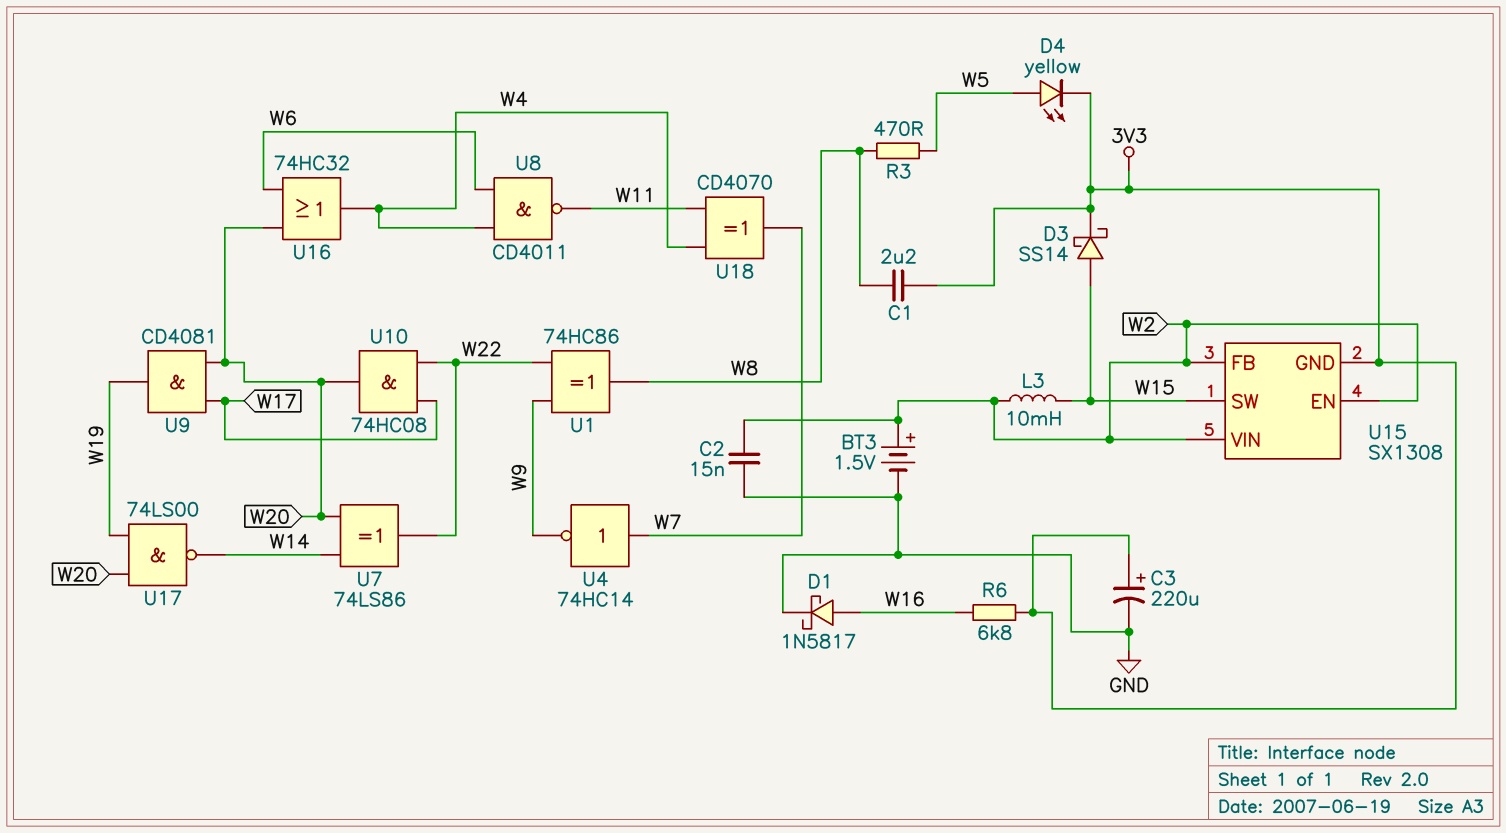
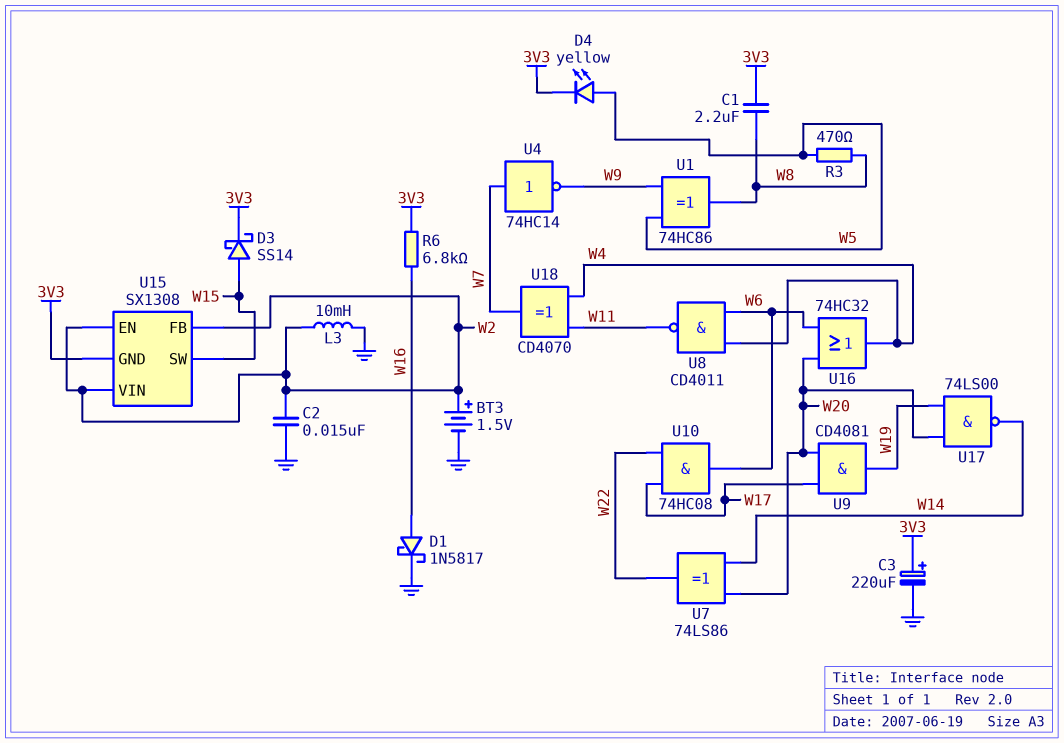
L3: 10mH (W2, W15) -> 10mH (GND, W2)
U1: XOR 74HC86 (in W9, in W22, out W8) -> XOR 74HC86 (in W5, in W9, out W8)
U10: AND 74HC08 (in W17, in W22, out W20) -> AND 74HC08 (in W17, in W22, out W6)

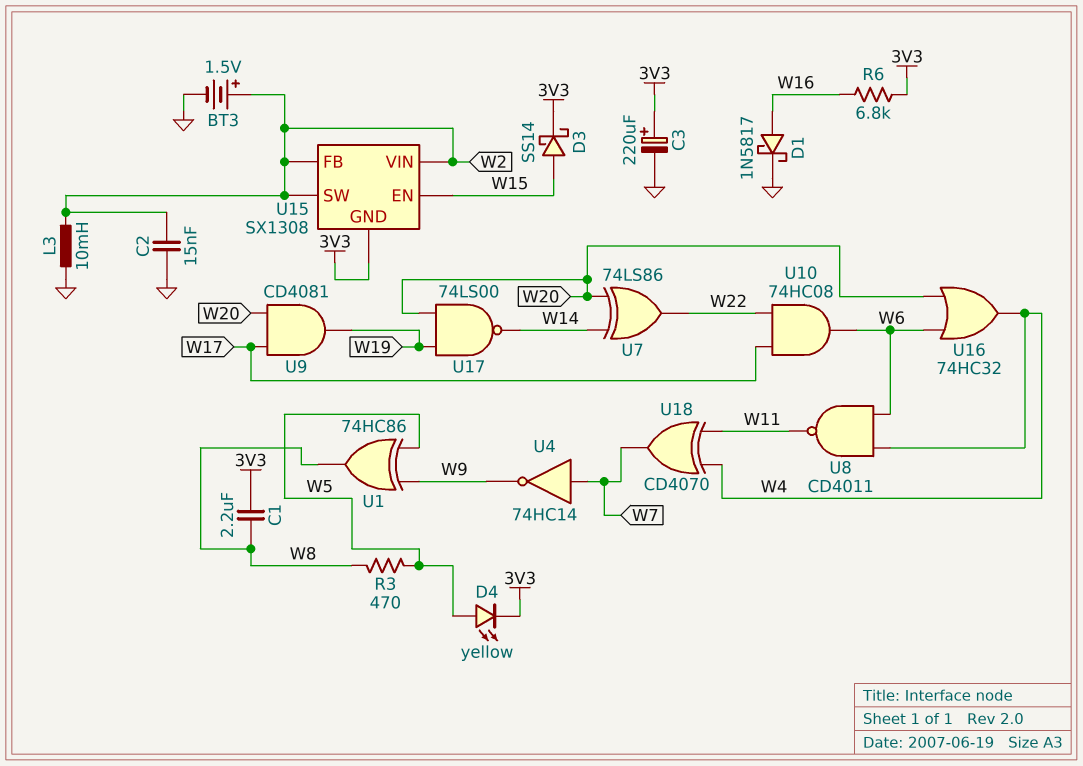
U15 pin EN: W2 -> W15
U15 pin SW: W15 -> W2

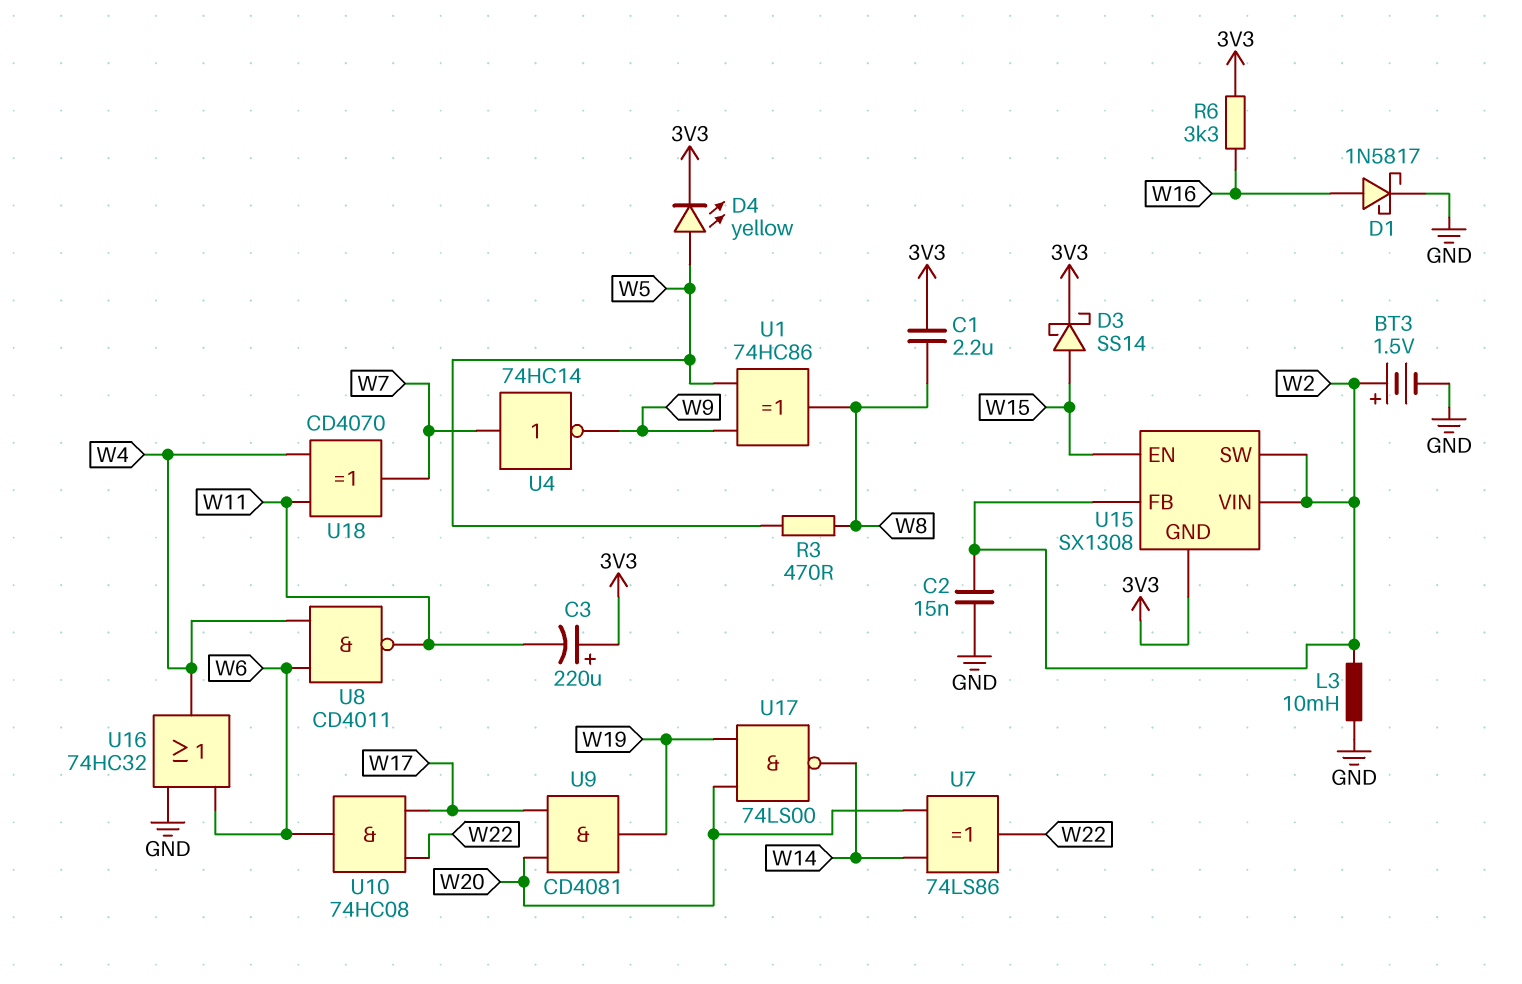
C3: 220uF (plus 3V3, minus GND) -> 220uF (plus 3V3, minus W11)
R6: 6.8k (3V3, W16) -> 3.3k (3V3, W16)
U16: OR 74HC32 (in W6, in W20, out W4) -> OR 74HC32 (in GND, in W6, out W4)

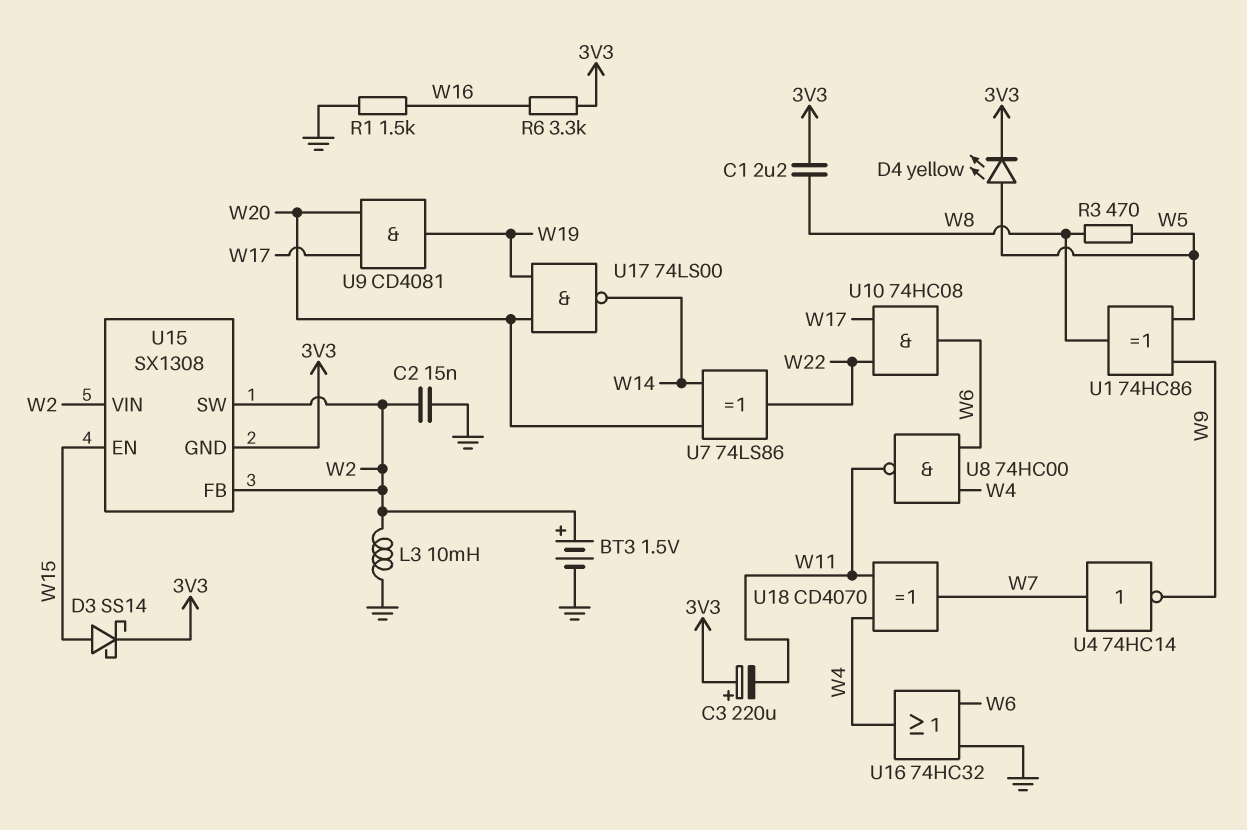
D1: schottky 1N5817 (A W16, K GND) -> none
R1: none -> 1.5k (GND, W16)
U8: NAND CD4011 (in W4, in W6, out W11) -> NAND 74HC00 (in W4, in W6, out W11)

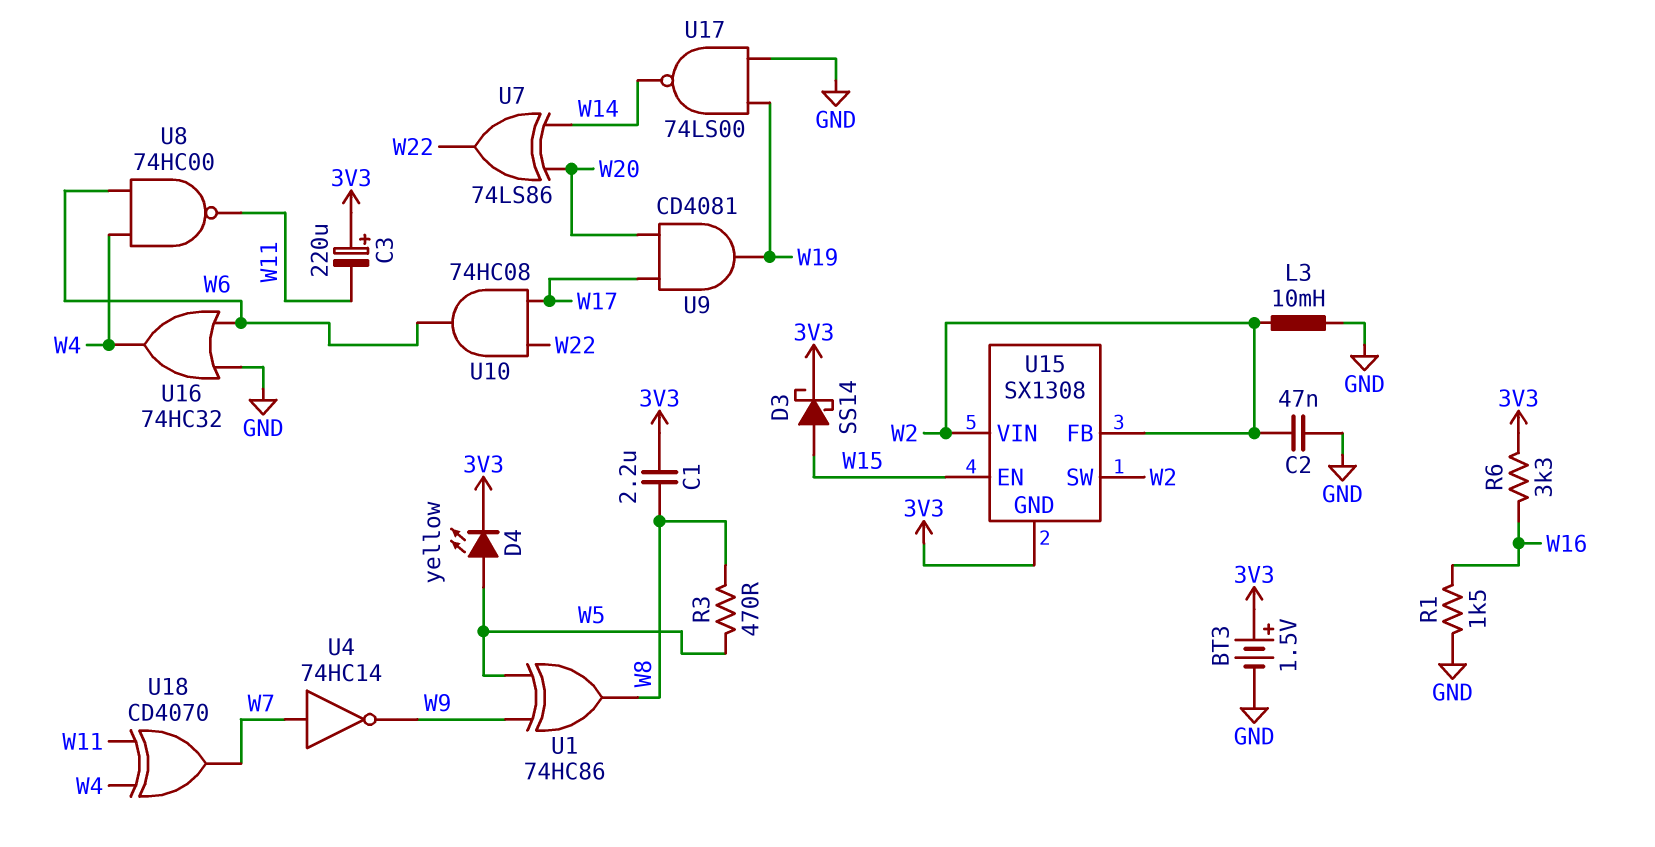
BT3: 1.5V (plus W2, minus GND) -> 1.5V (plus 3V3, minus GND)
C2: 15nF (GND, W2) -> 47nF (GND, W2)
U17: NAND 74LS00 (in W19, in W20, out W14) -> NAND 74LS00 (in GND, in W19, out W14)

